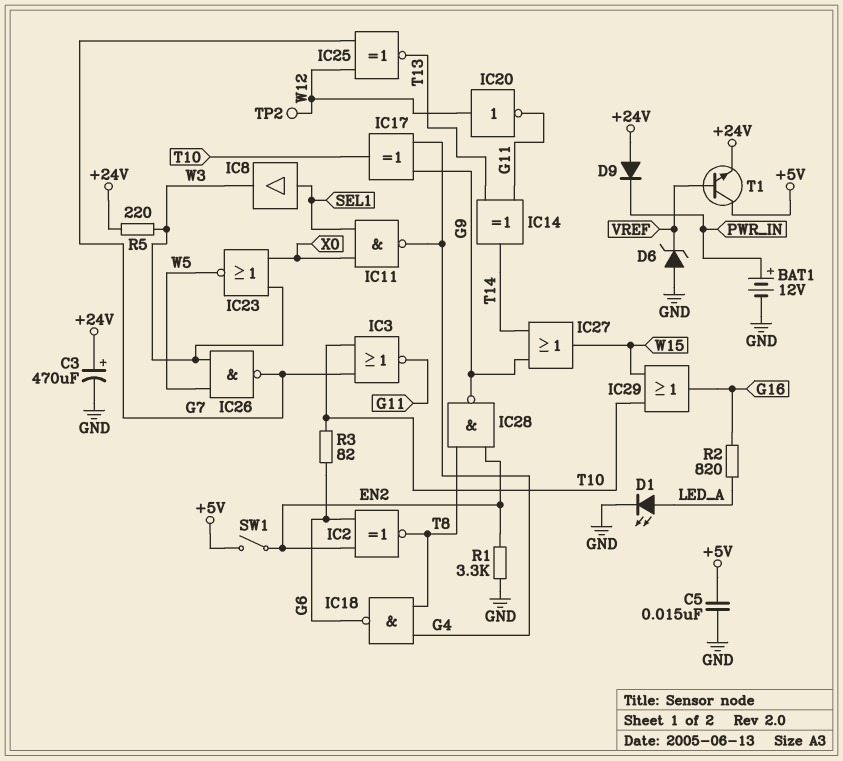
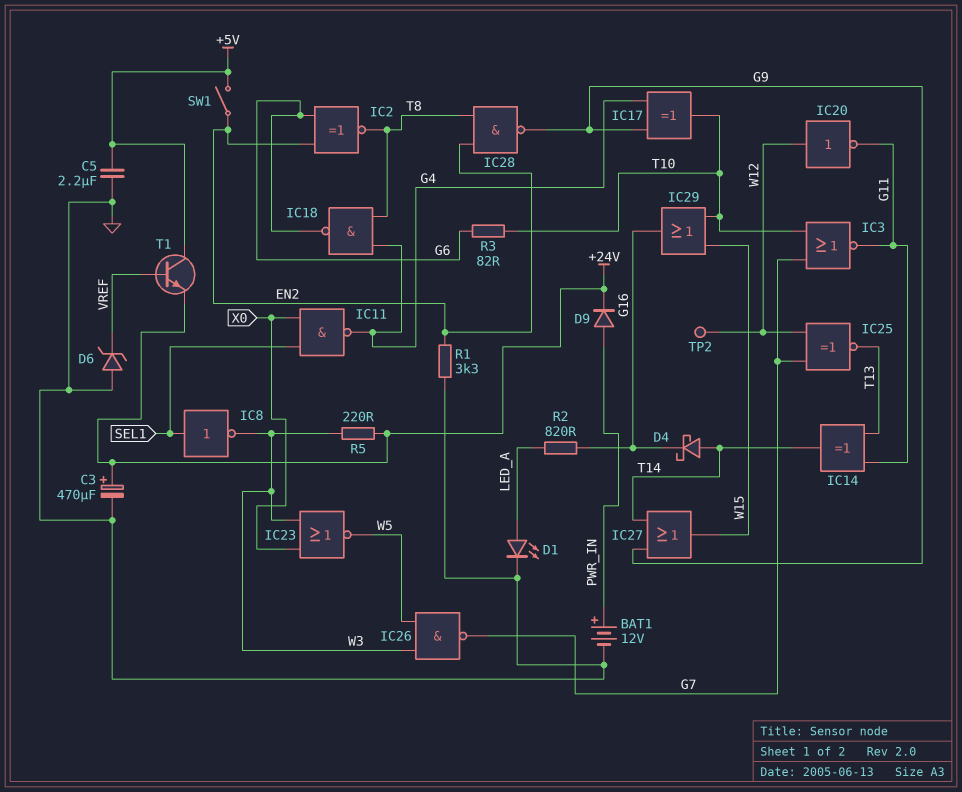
C5: 15nF (+5V, GND) -> 2.2uF (+5V, GND)
D4: none -> schottky (A T14, K G16)
D9: diode (A +24V, K PWR_IN) -> diode (A PWR_IN, K +24V)
IC8: buffer (in SEL1, out W3) -> NOT (in SEL1, out W3)

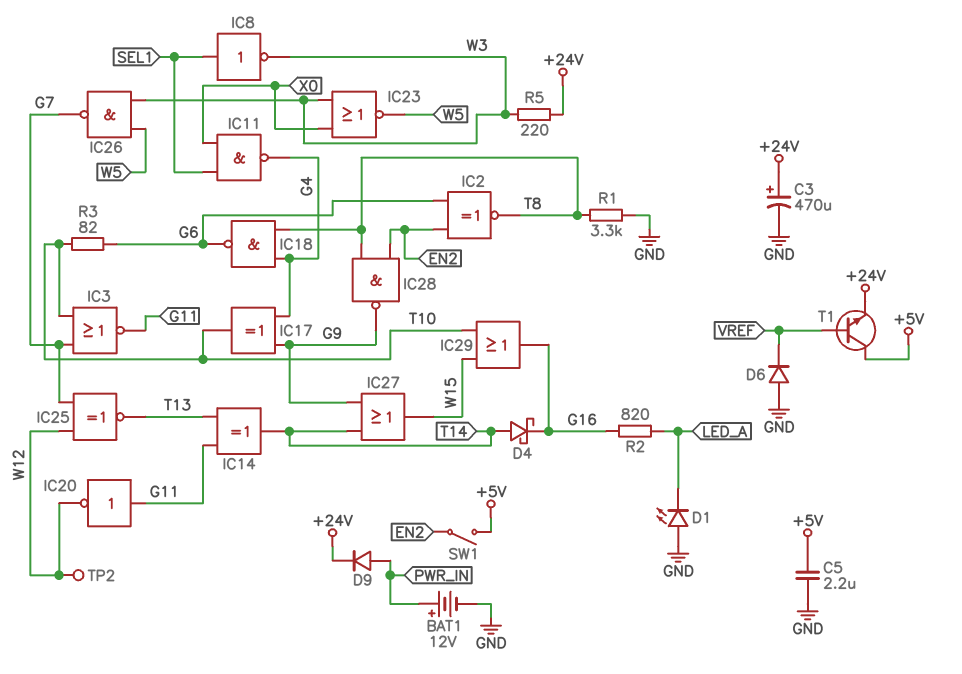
D1: LED (A LED_A, K GND) -> LED (A GND, K LED_A)
D6: zener (A GND, K VREF) -> diode (A GND, K VREF)
IC20: NOT (in W12, out G11) -> NOT (in G11, out W12)
R1: 3.3k (EN2, GND) -> 3.3k (GND, T8)

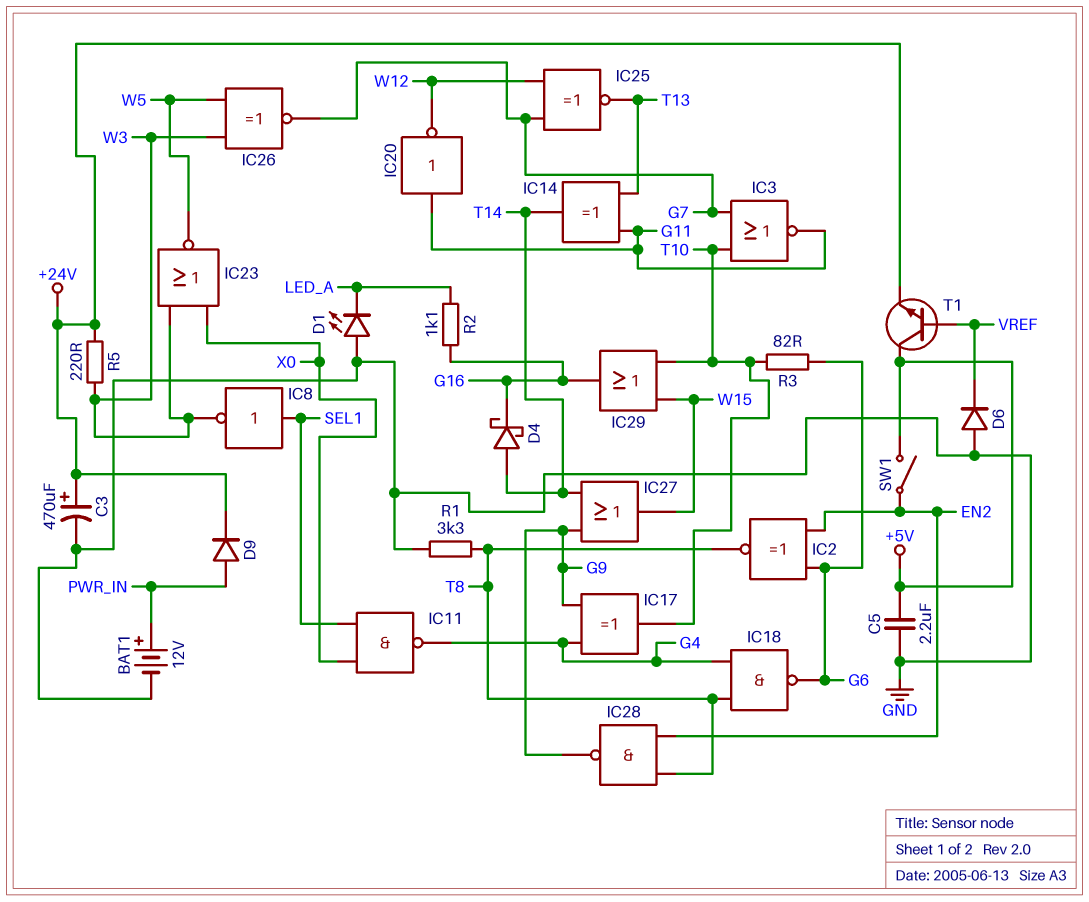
IC26: NAND (in W3, in W5, out G7) -> XNOR (in W3, in W5, out G7)
R2: 820 (G16, LED_A) -> 1.1k (G16, LED_A)
TP2: test point (W12) -> none

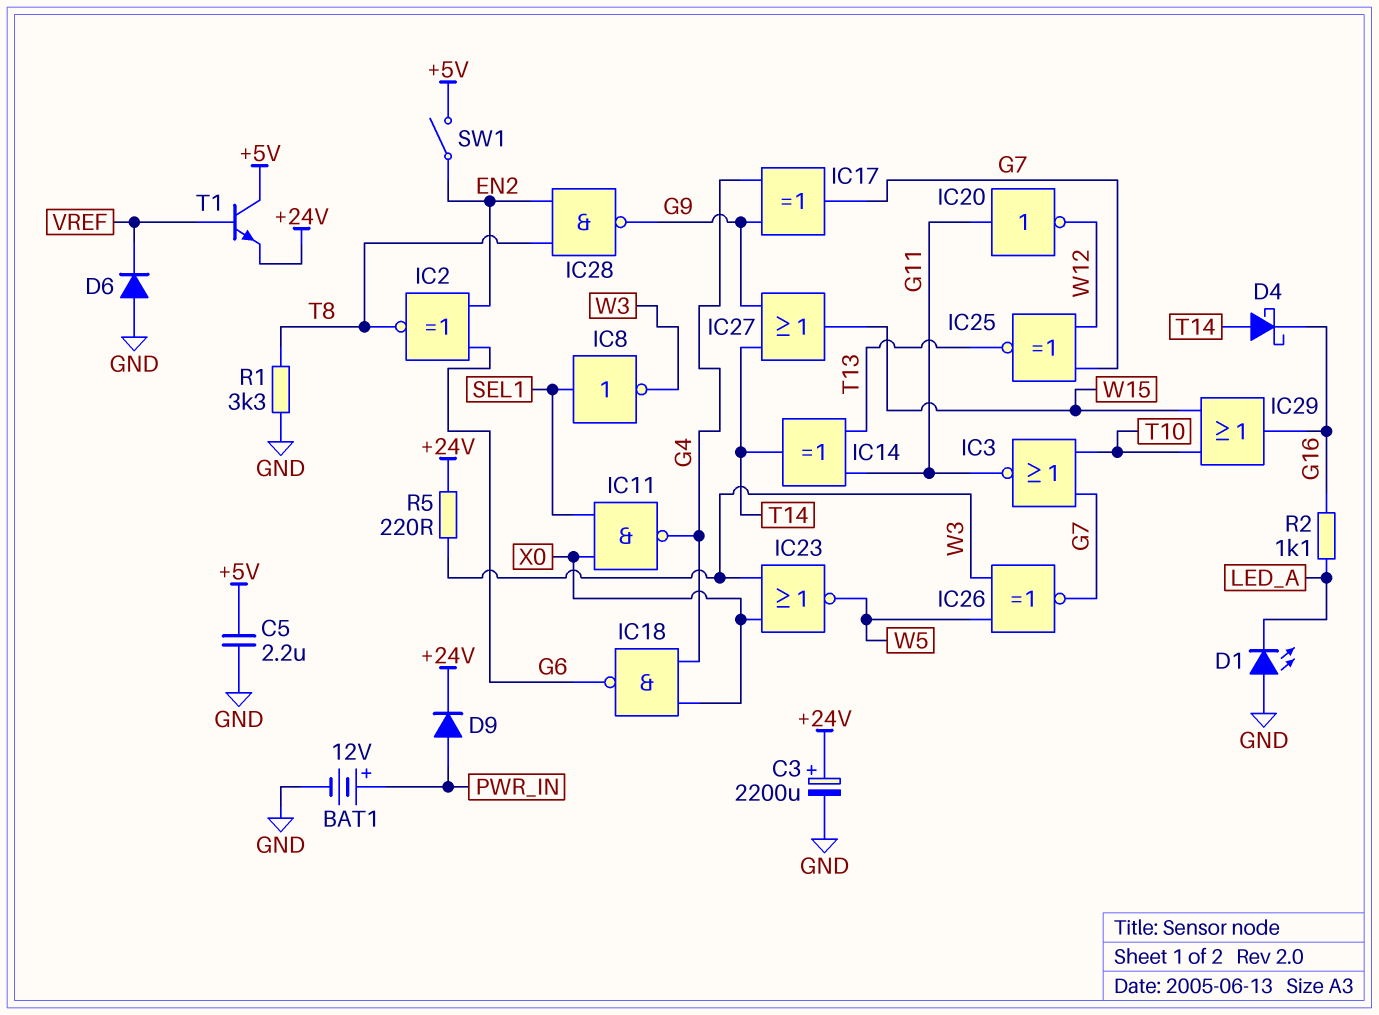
C3: 470uF (plus +24V, minus GND) -> 2200uF (plus +24V, minus GND)
IC17: XOR (in G4, in G9, out T10) -> XOR (in G4, in G9, out G7)
IC18: NAND (in G4, in T8, out G6) -> NAND (in G4, in X0, out G6)
R3: 82 (G6, T10) -> none

